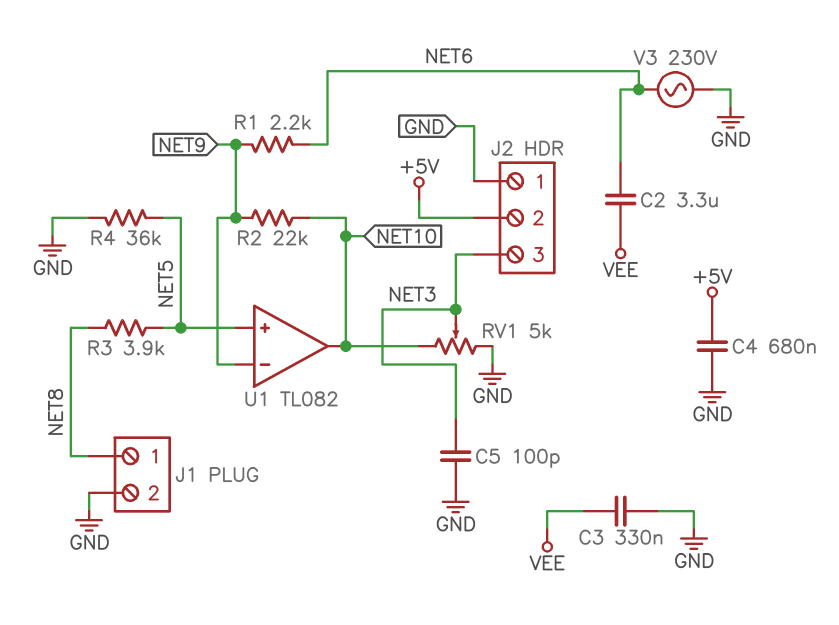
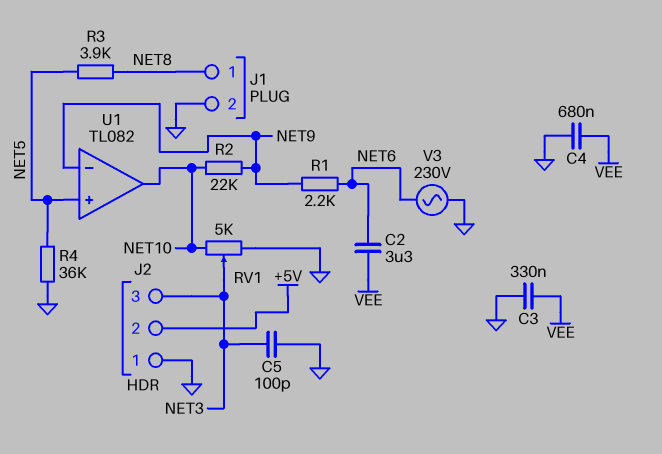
C4: 680nF (+5V, GND) -> 680nF (GND, VEE)

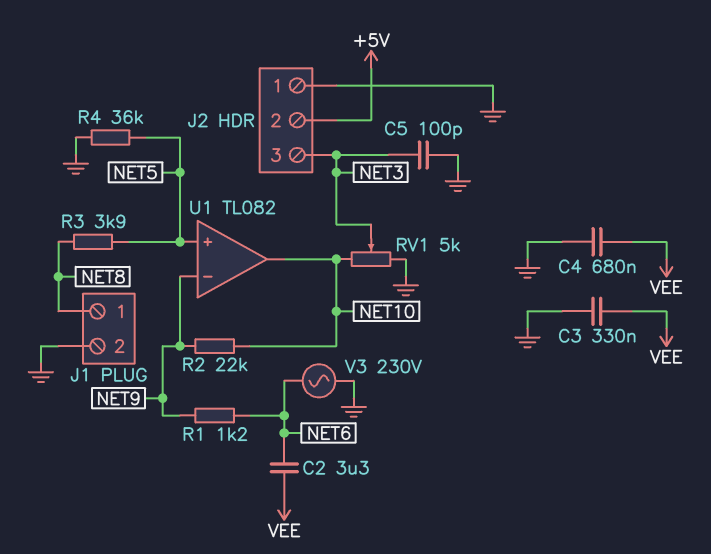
R1: 2.2k (NET6, NET9) -> 1.2k (NET6, NET9)

